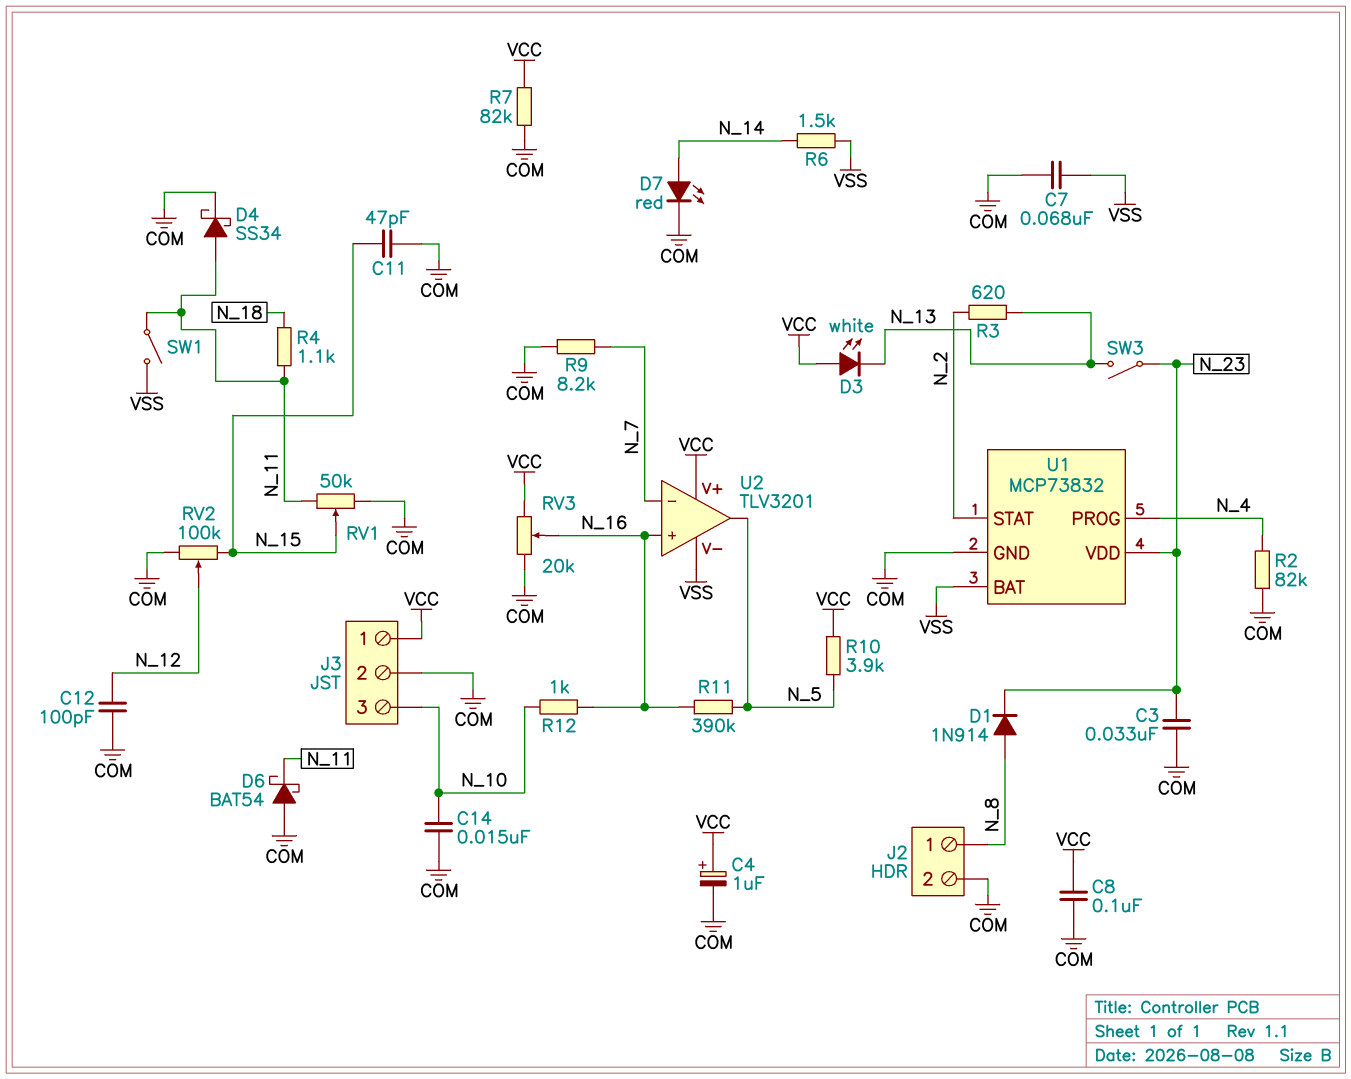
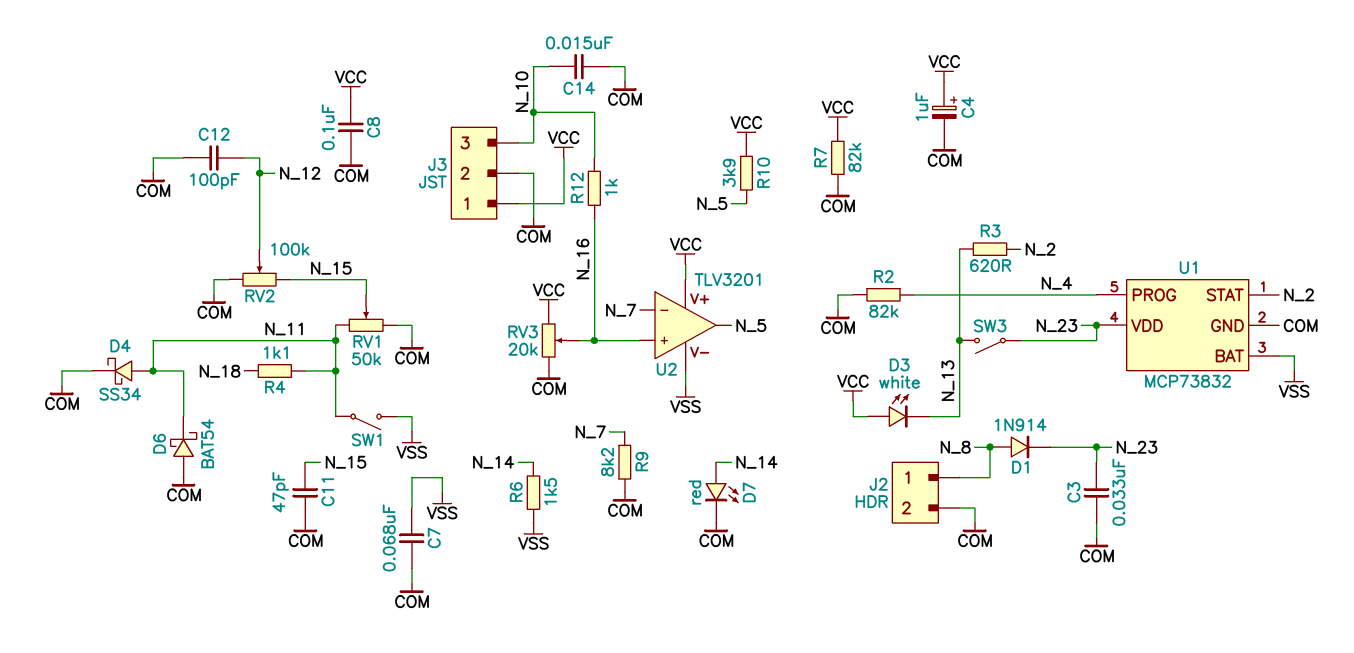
R11: 390k (N_5, N_16) -> none

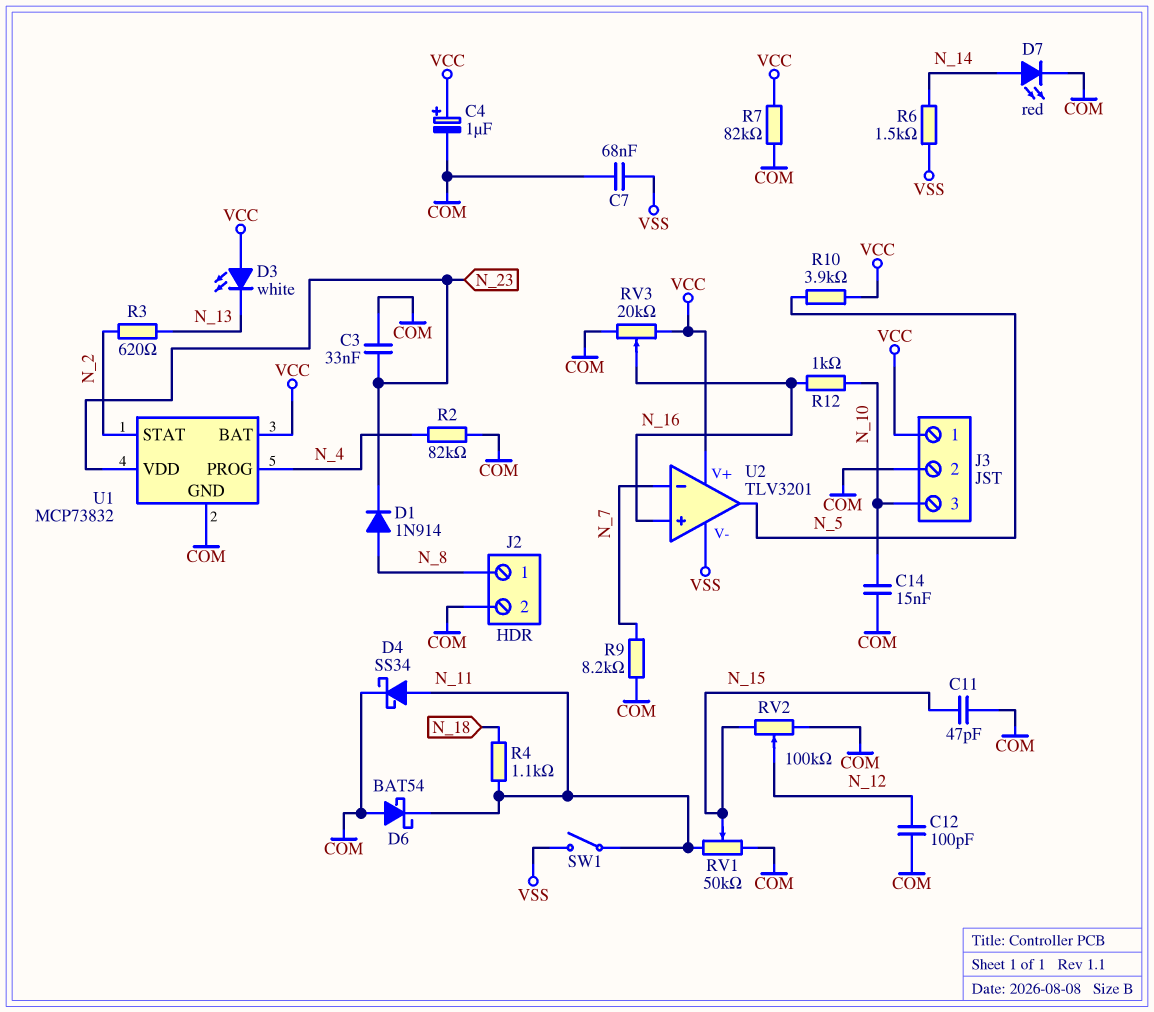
C8: 100nF (COM, VCC) -> none
SW3: switch (N_13, N_23) -> none
U1 pin BAT: VSS -> VCC

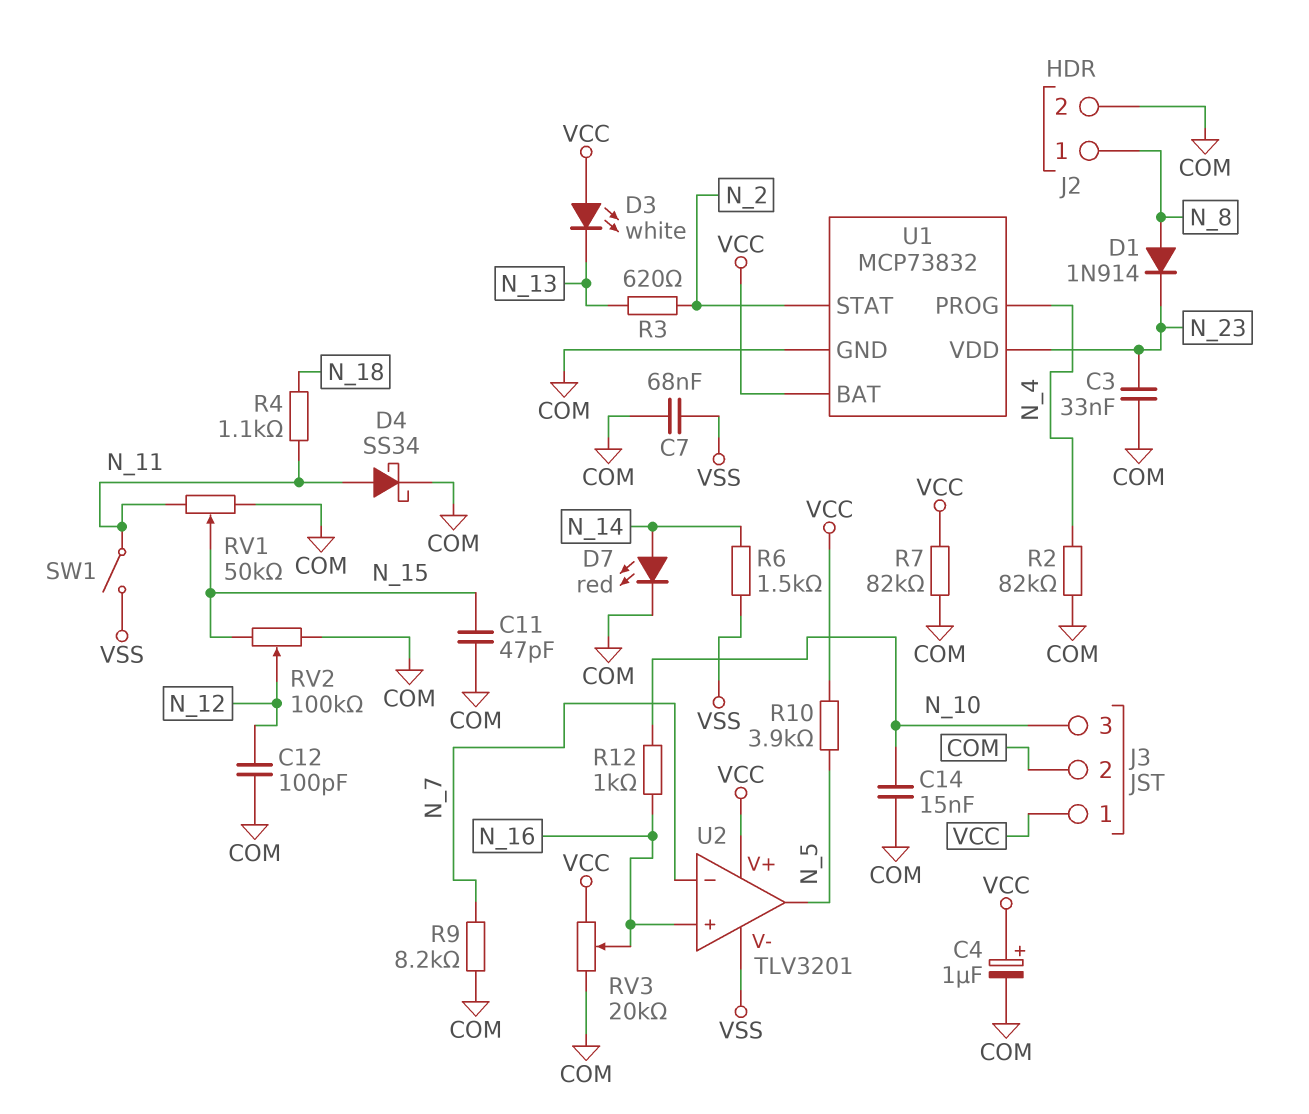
D6: schottky BAT54 (A COM, K N_11) -> none

